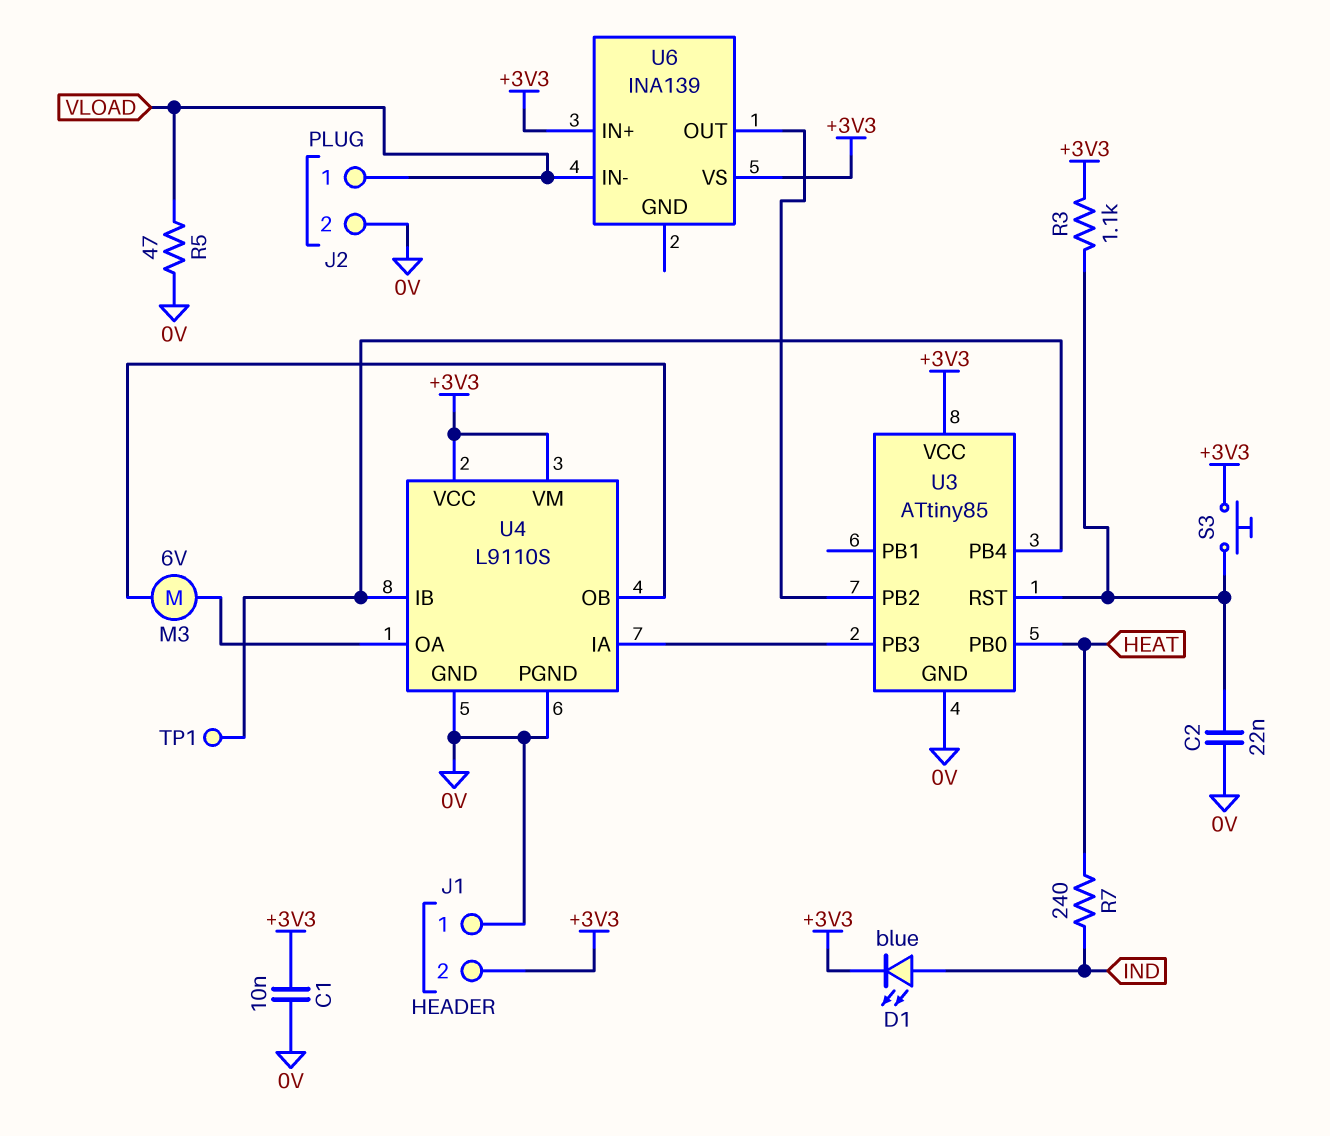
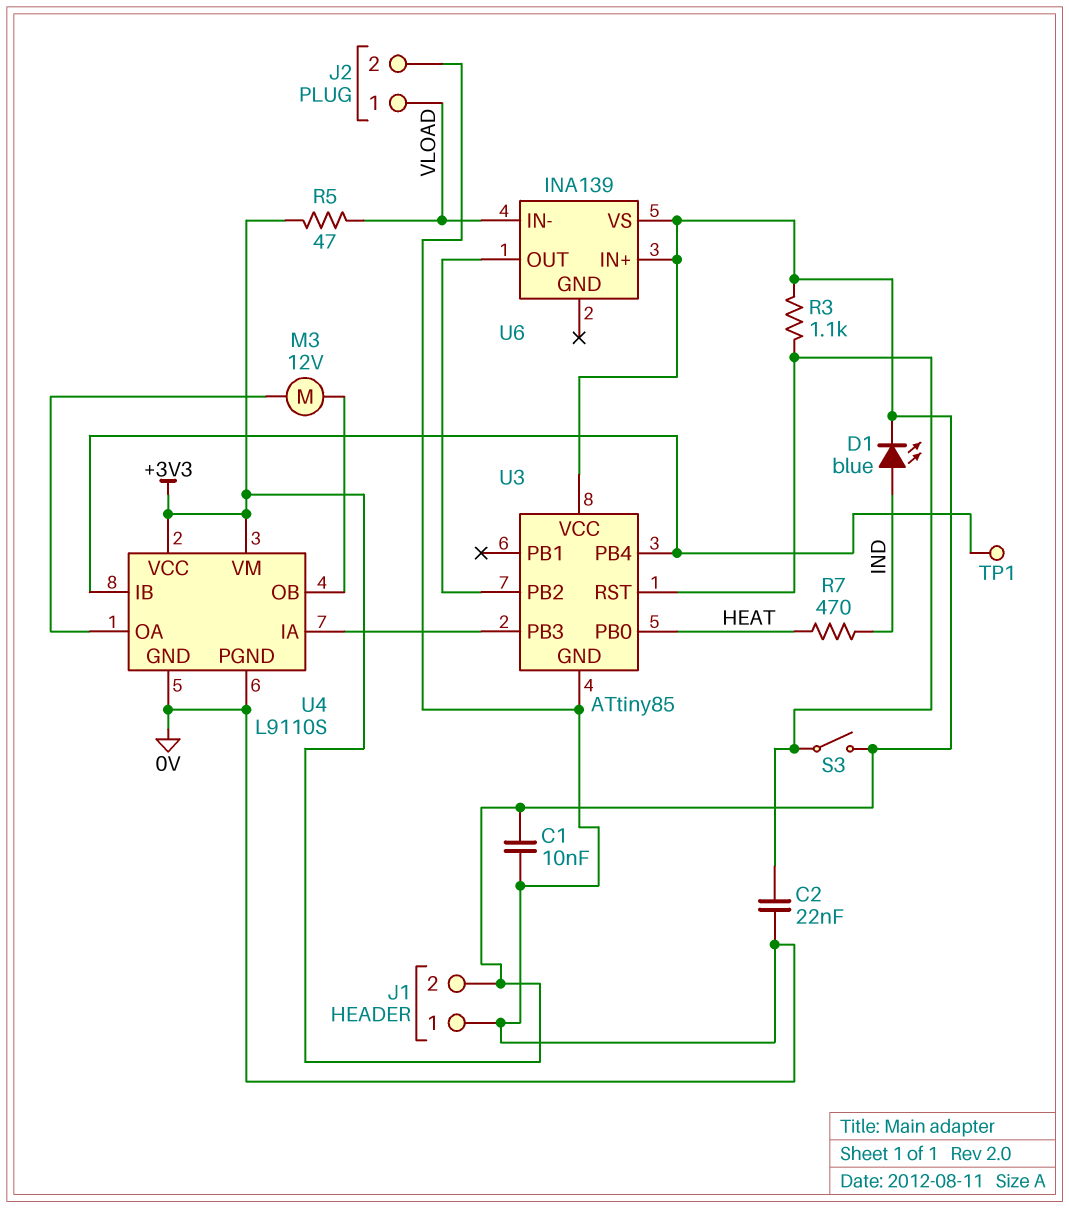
M3: motor 6V (U4/OA, U4/OB) -> motor 12V (U4/OA, U4/OB)
R5: 47 (0V, VLOAD) -> 47 (+3V3, VLOAD)
R7: 240 (HEAT, IND) -> 470 (HEAT, IND)
S3: button (+3V3, U3/RST) -> switch (+3V3, U3/RST)

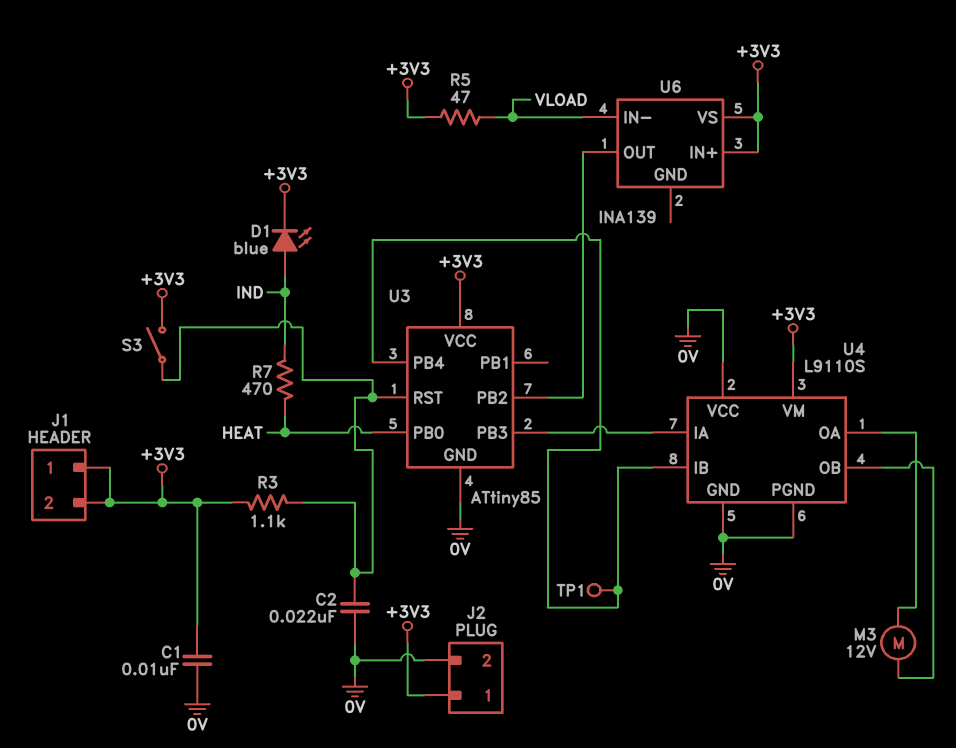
J1 pin 1: 0V -> +3V3
J2 pin 1: VLOAD -> +3V3
U4 pin VCC: +3V3 -> 0V

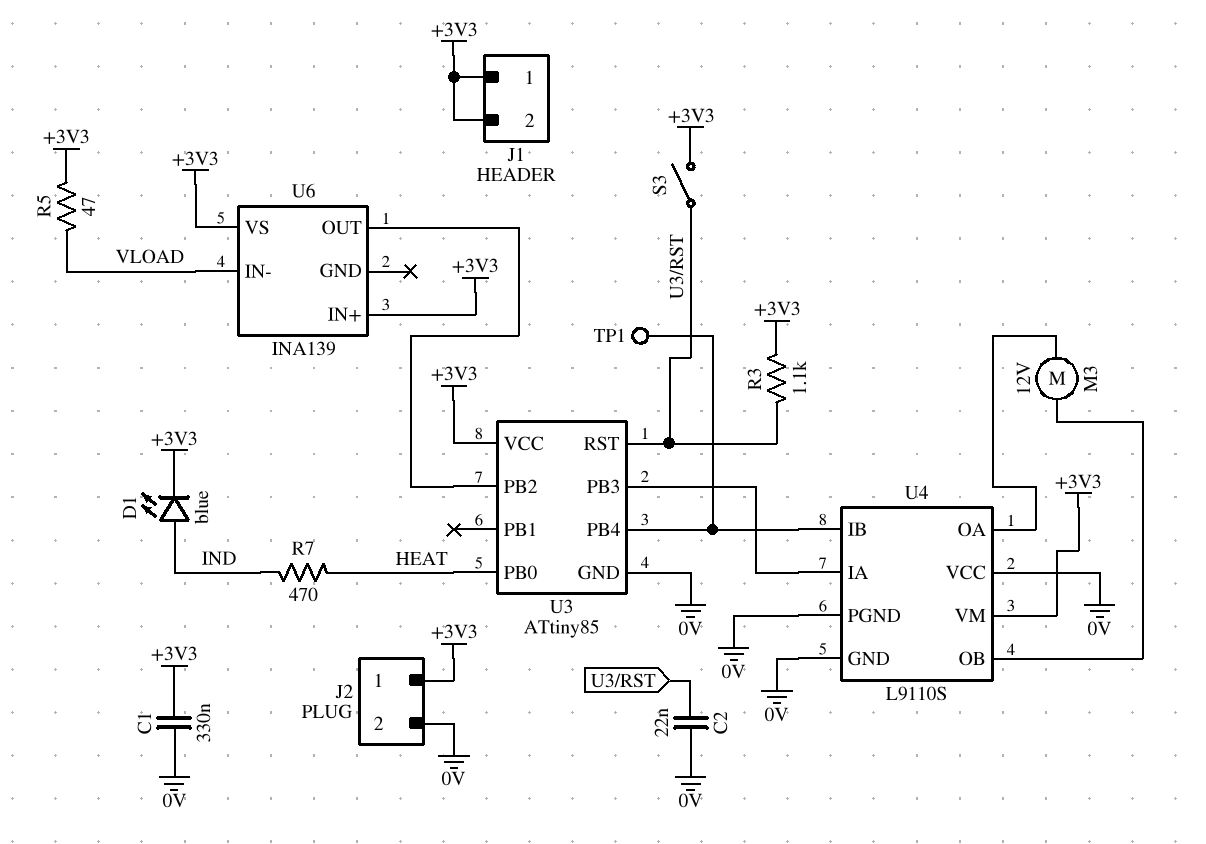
C1: 10nF (+3V3, 0V) -> 330nF (+3V3, 0V)

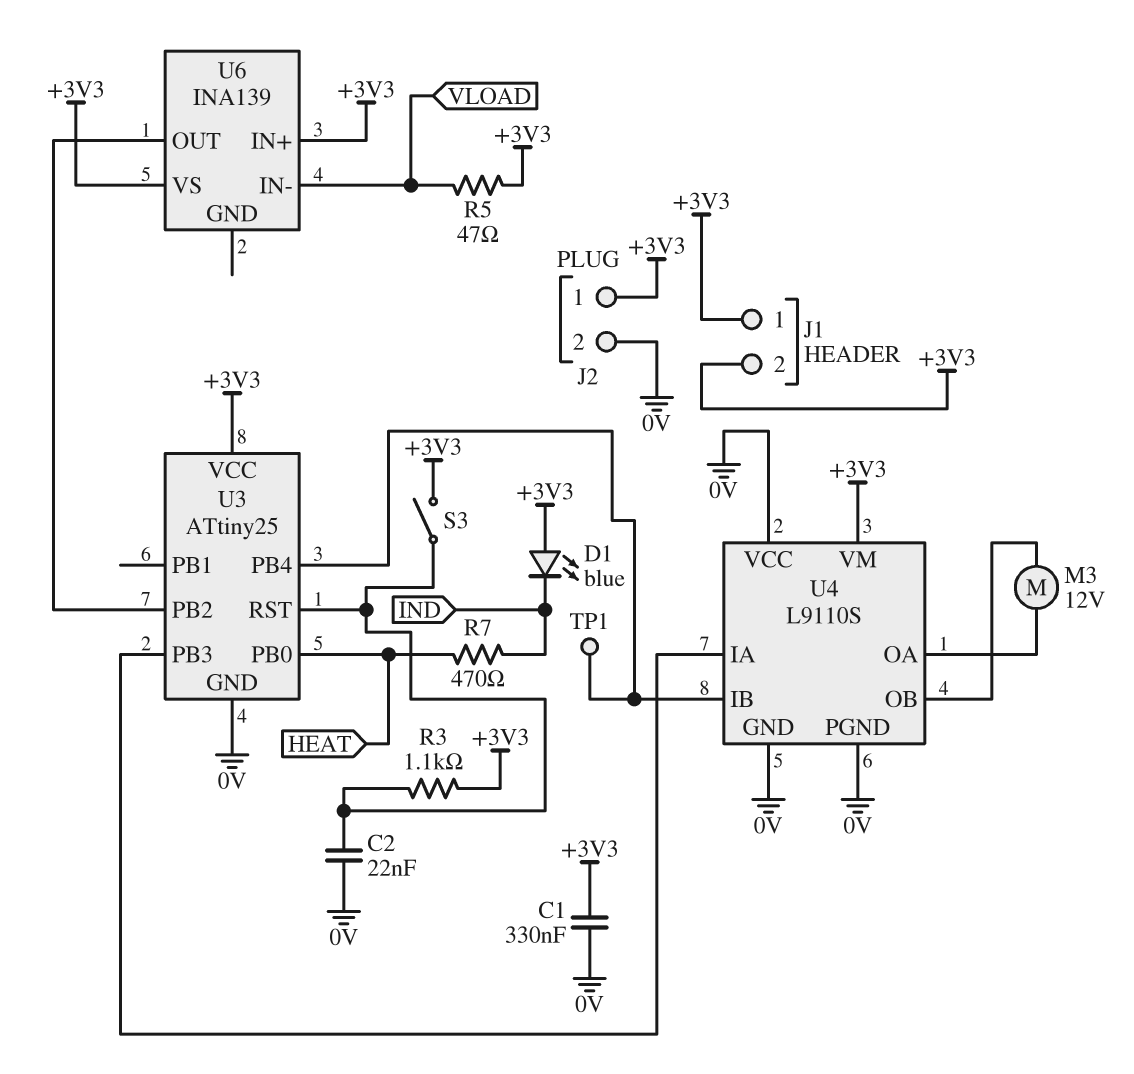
D1: LED blue (A IND, K +3V3) -> LED blue (A +3V3, K IND)
U3: ATtiny85 -> ATtiny25

